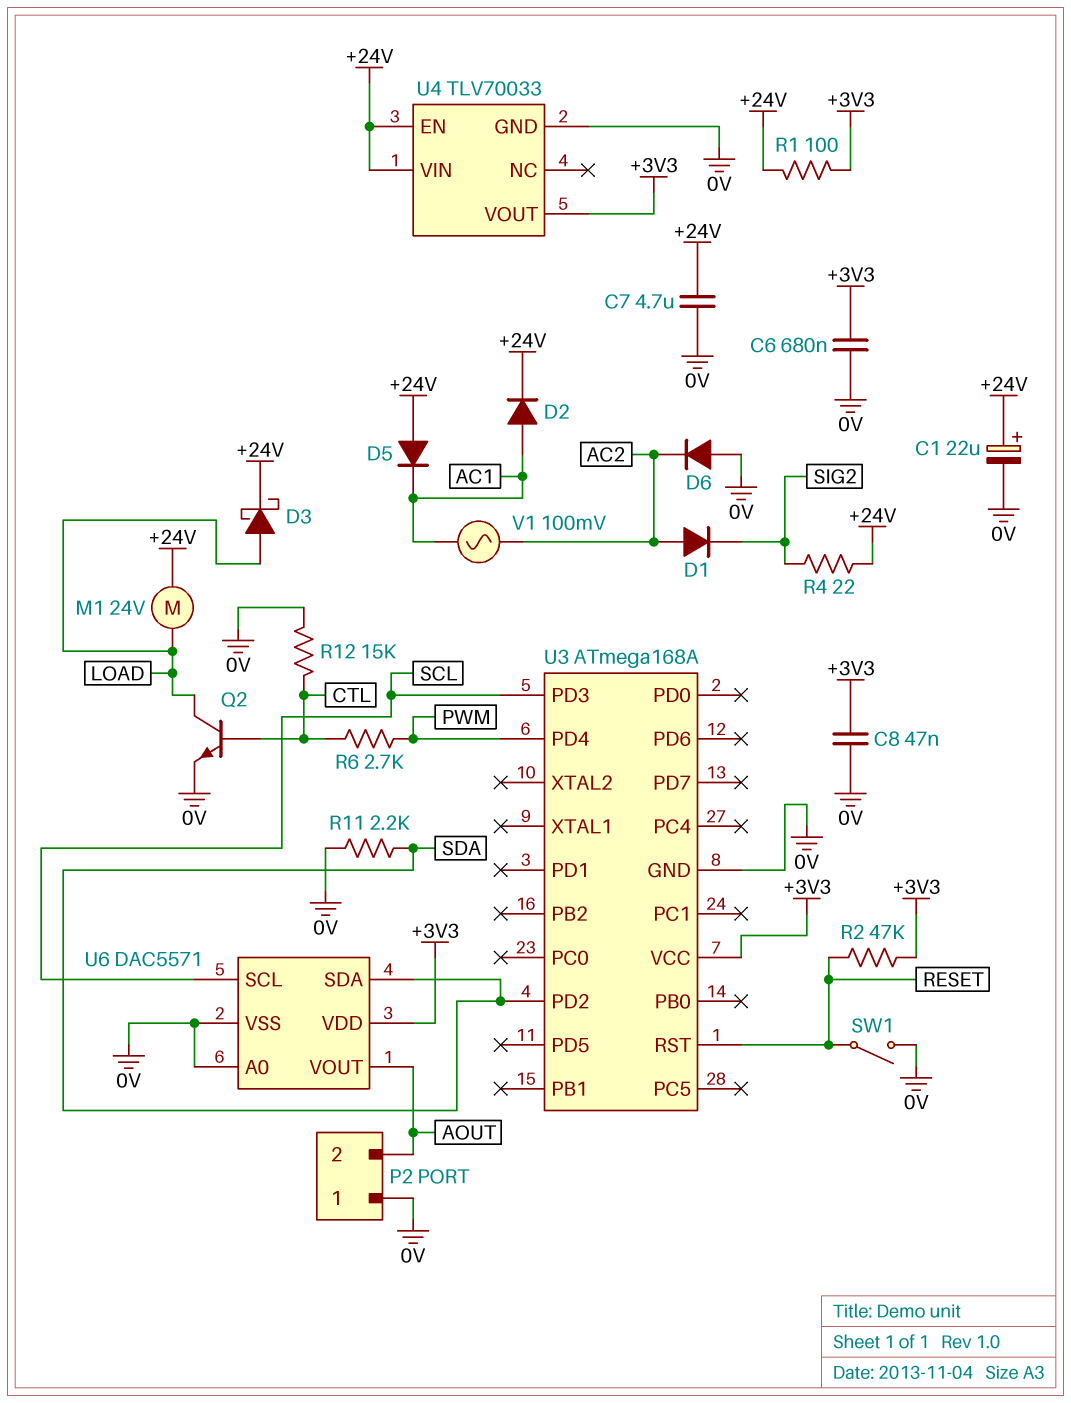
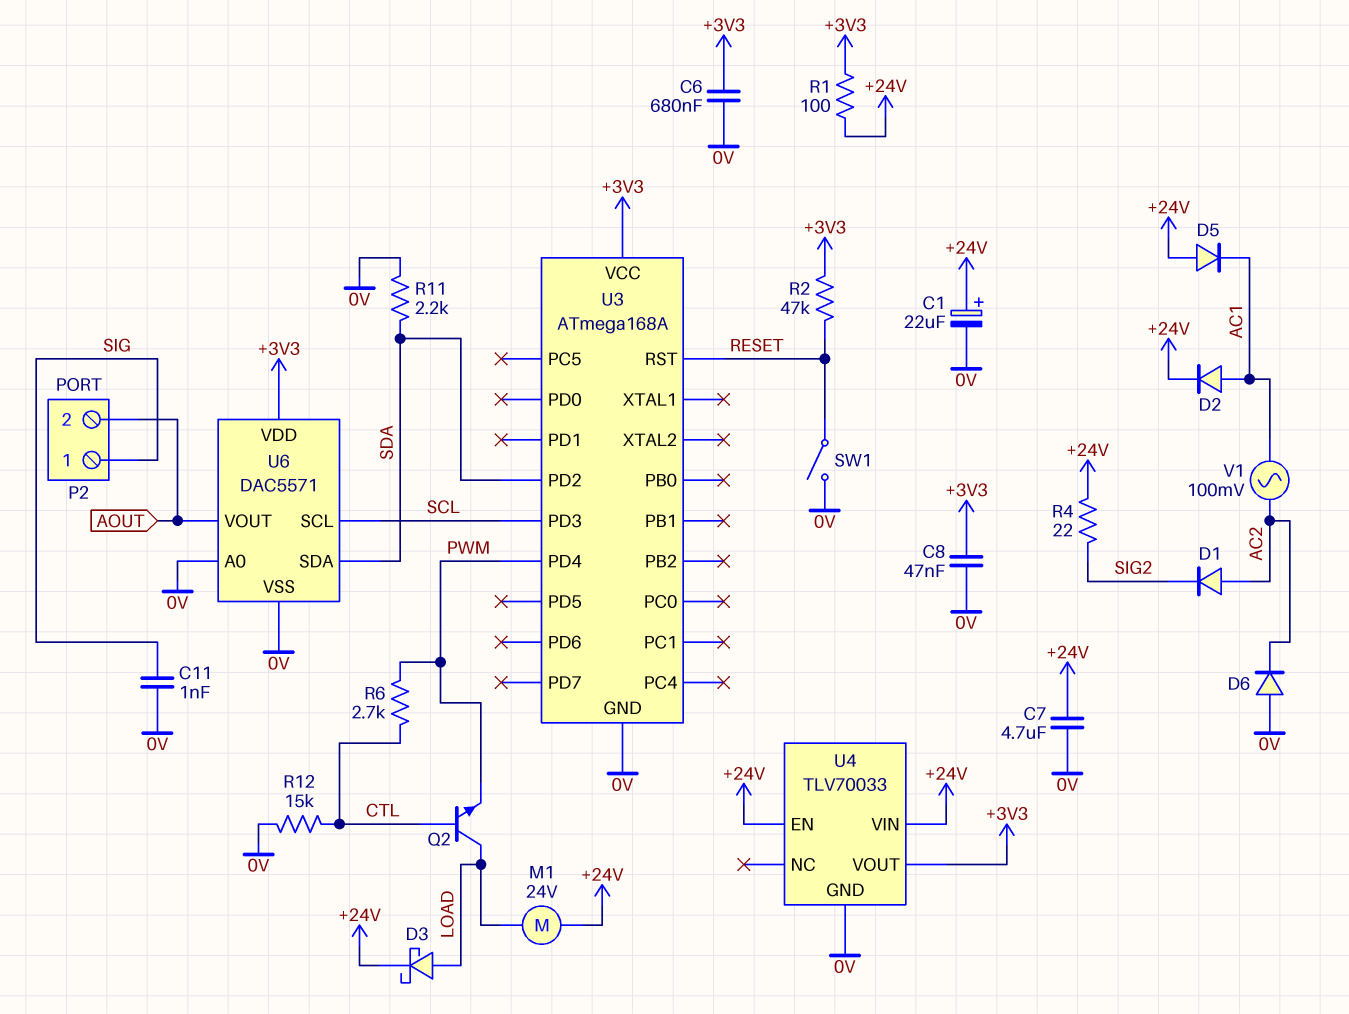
C11: none -> 1nF (0V, SIG)
P2 pin 1: 0V -> SIG
Q2: NPN (B CTL, C LOAD, E 0V) -> NPN (B CTL, C LOAD, E PWM)

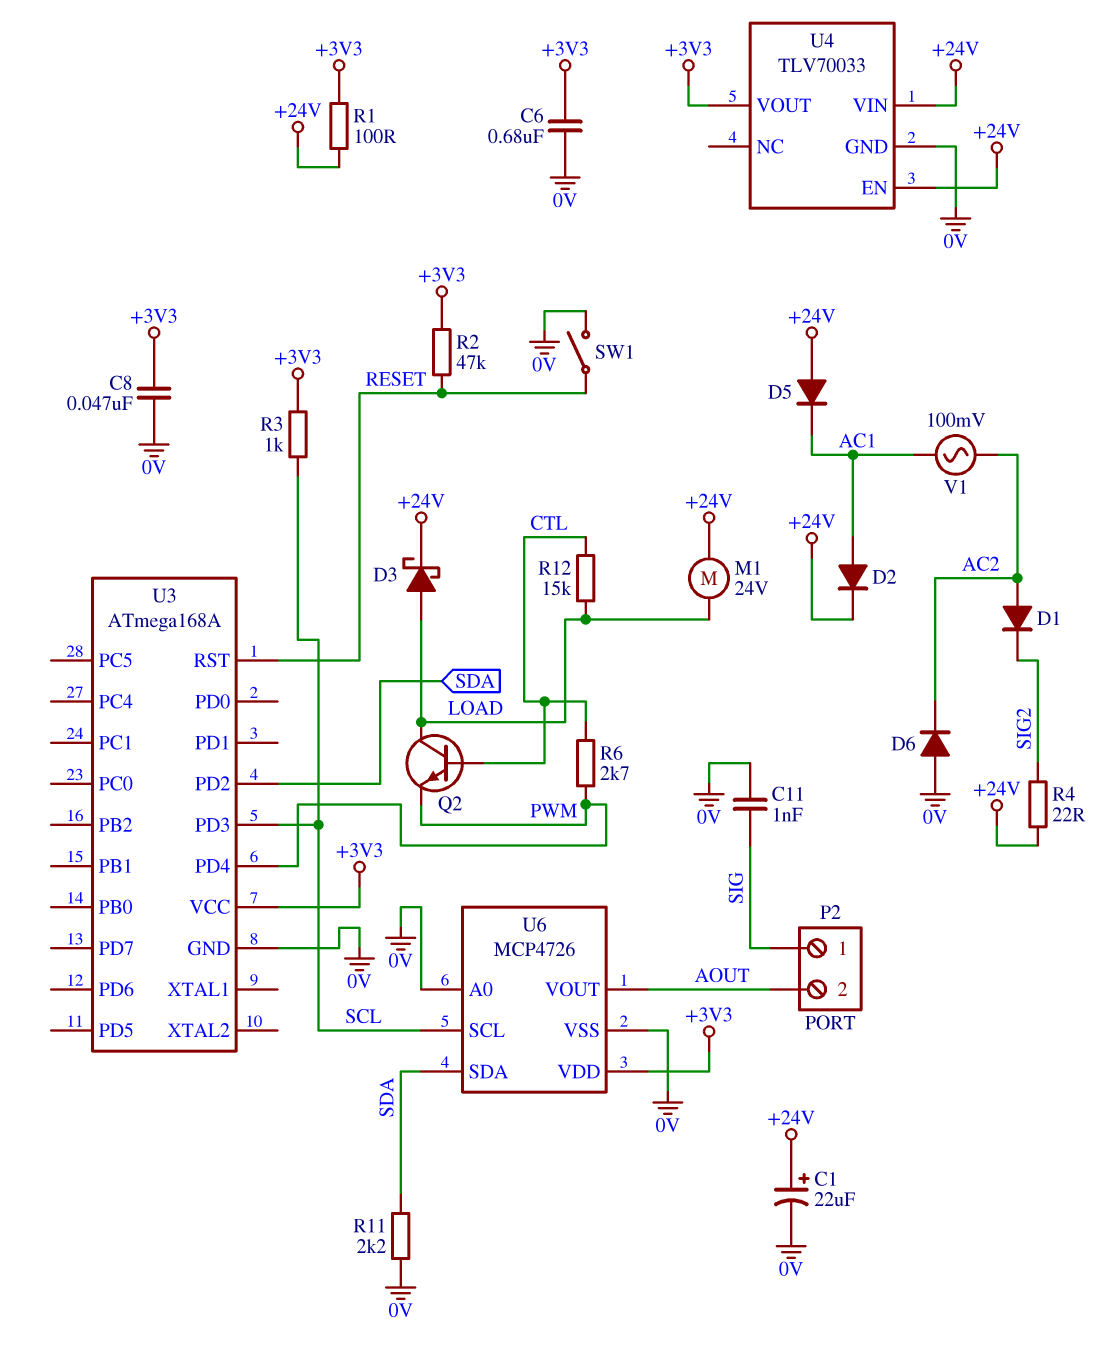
C7: 4.7uF (+24V, 0V) -> none
R3: none -> 1k (+3V3, SCL)
R12: 15k (0V, CTL) -> 15k (CTL, LOAD)
U6: DAC5571 -> MCP4726

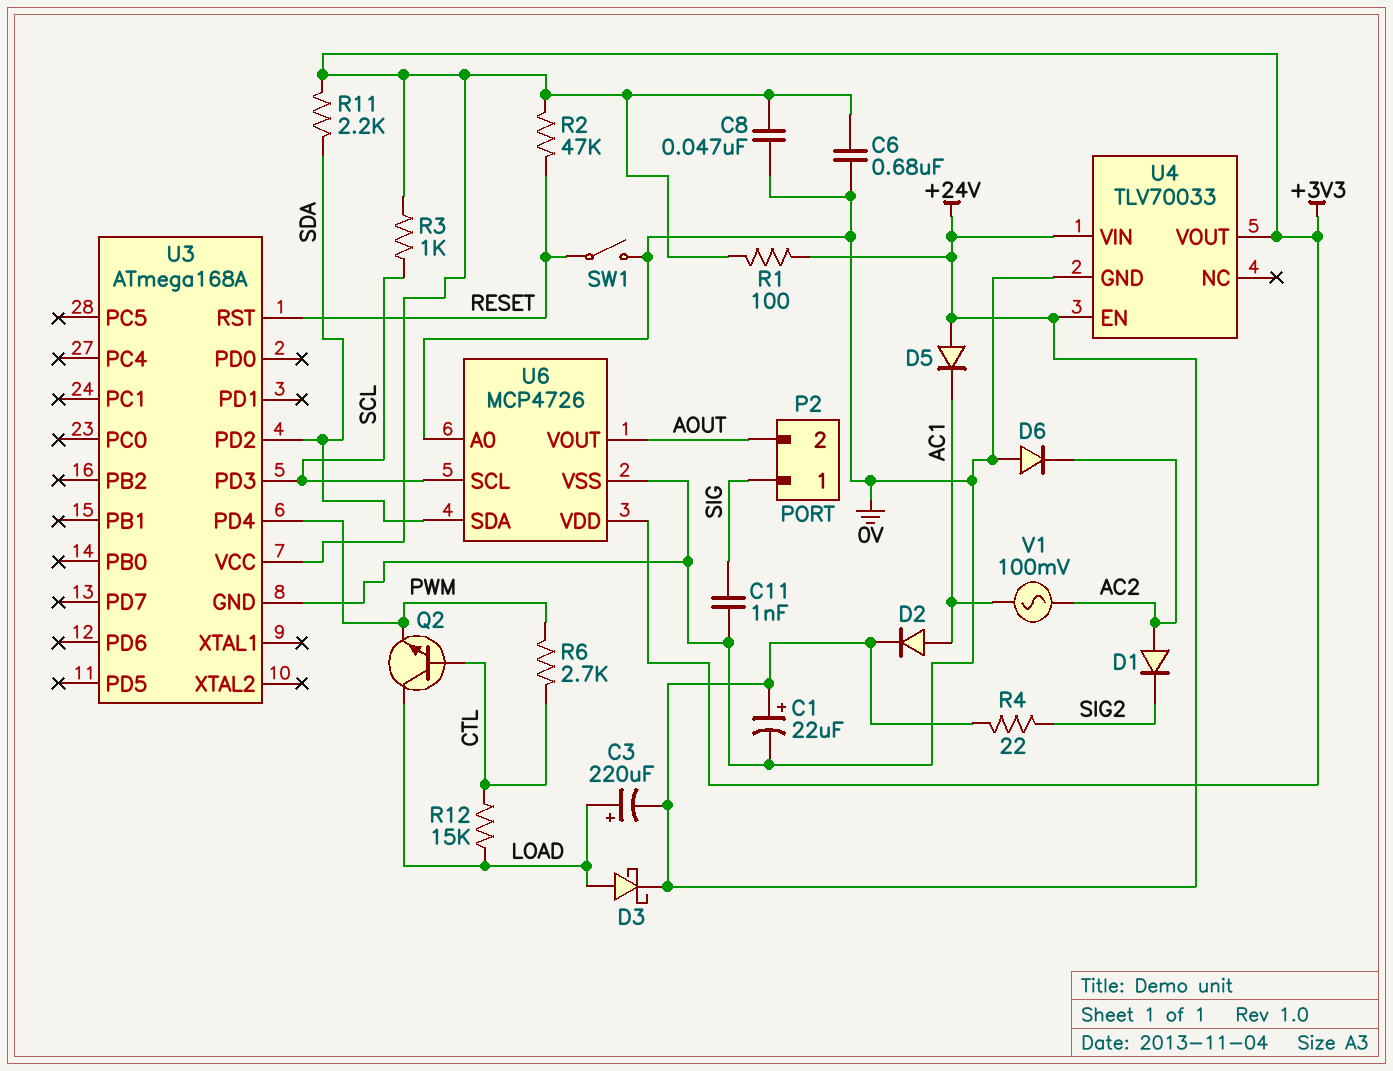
C3: none -> 220uF (plus LOAD, minus +24V)
M1: motor 24V (+24V, LOAD) -> none
R11: 2.2k (0V, SDA) -> 2.2k (+3V3, SDA)

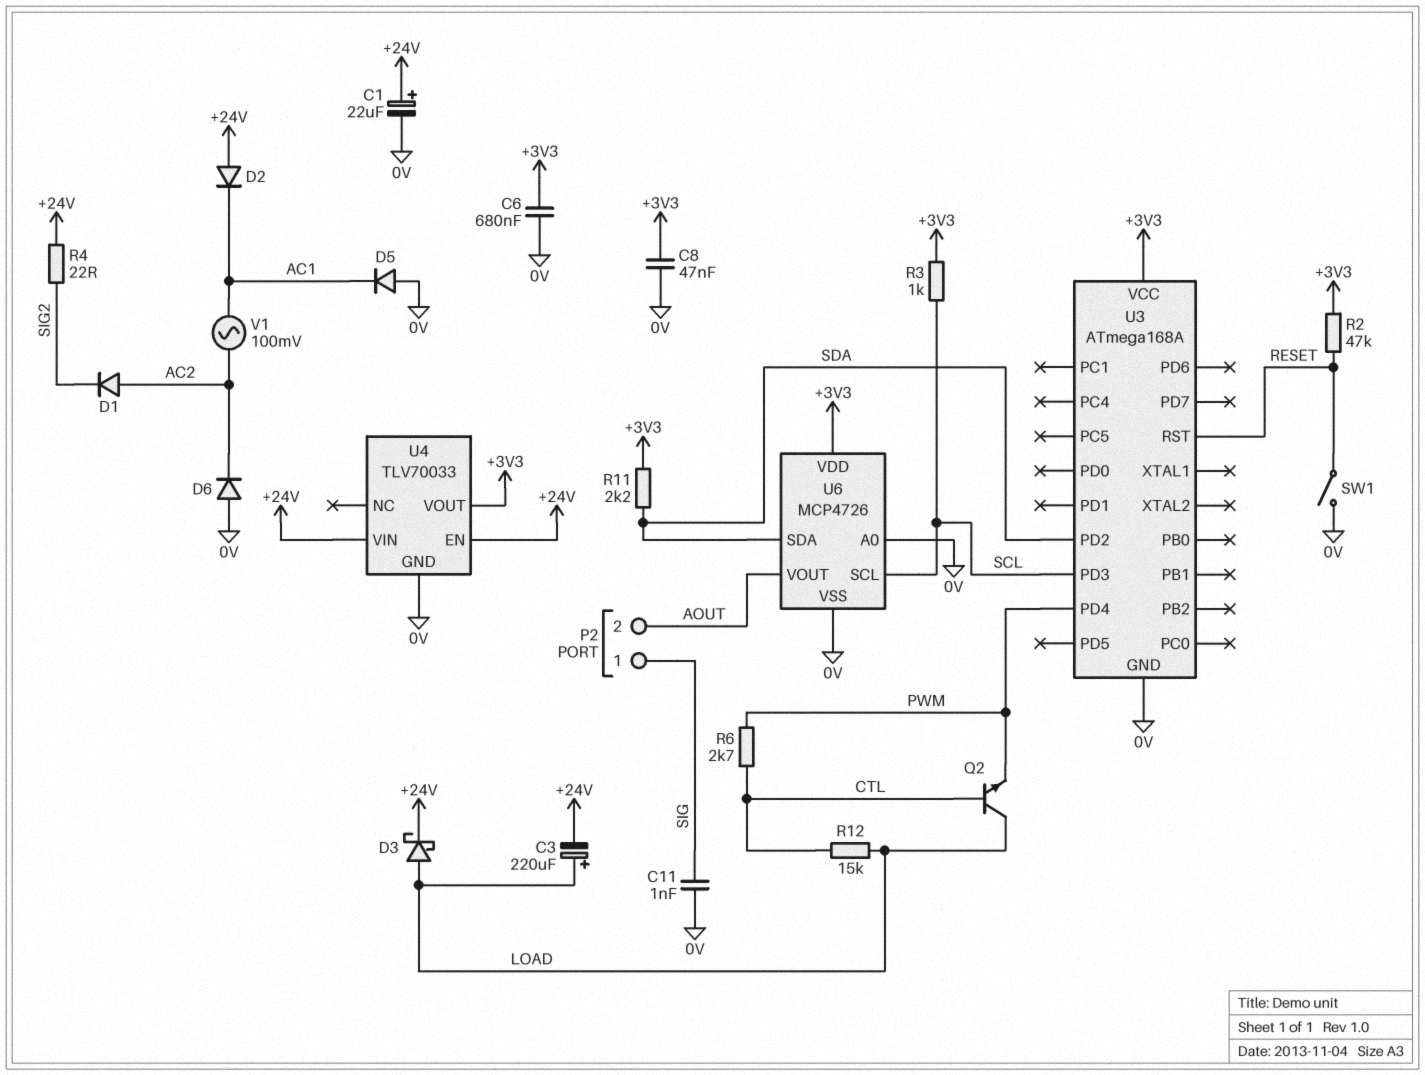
D2: diode (A AC1, K +24V) -> diode (A +24V, K AC1)
D5: diode (A +24V, K AC1) -> diode (A 0V, K AC1)
R1: 100 (+3V3, +24V) -> none

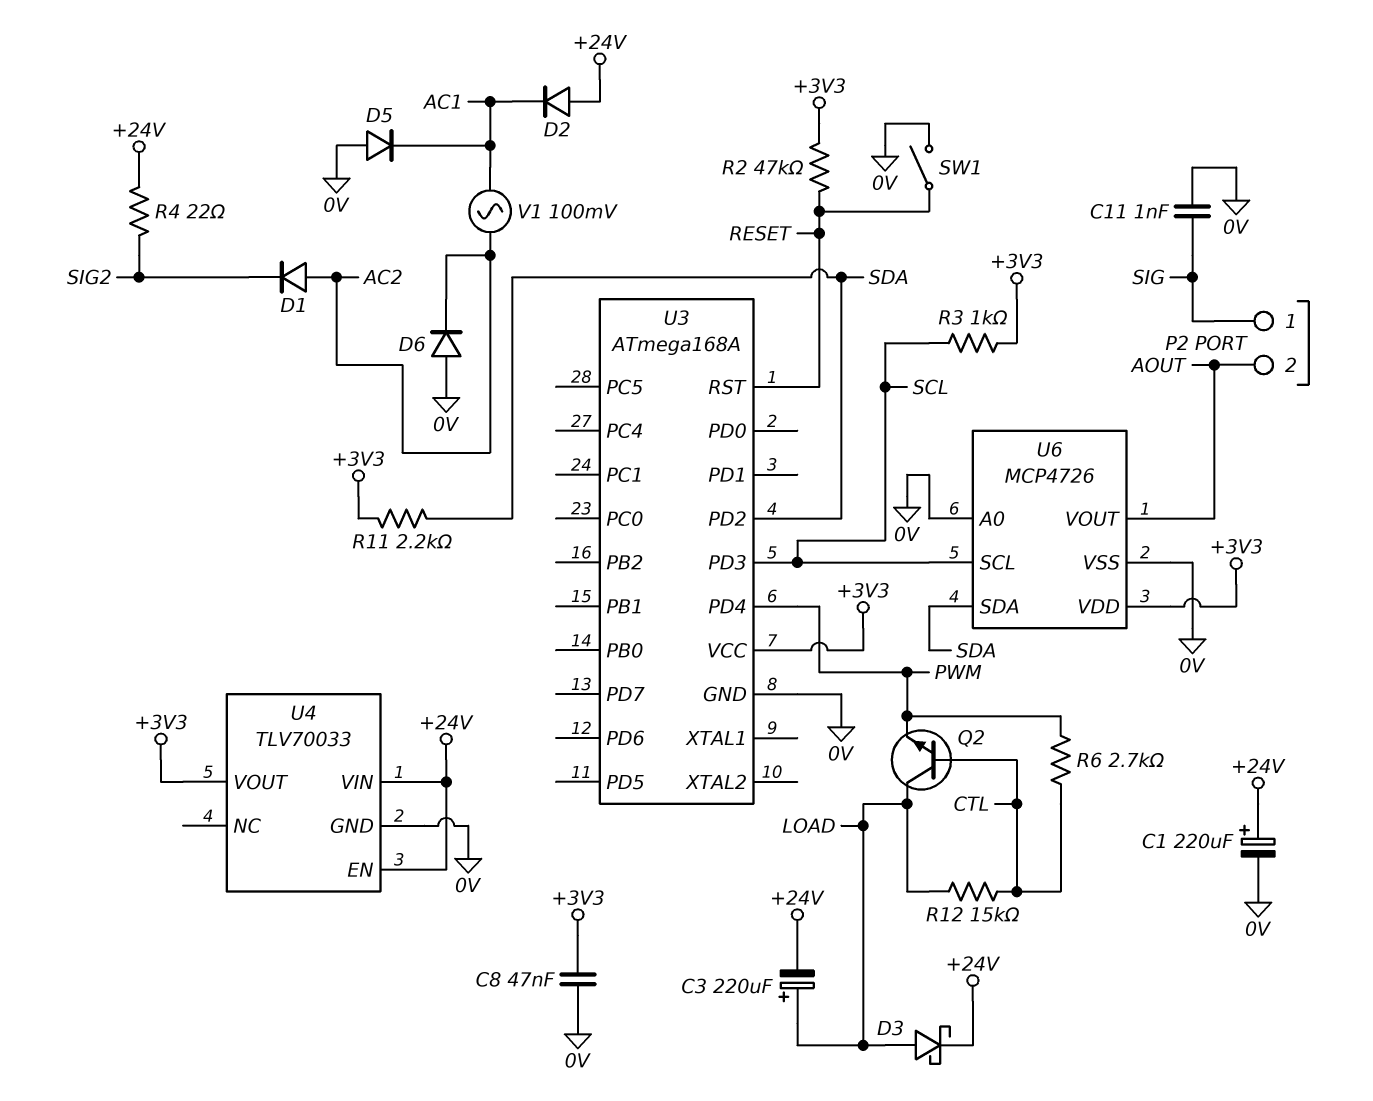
C1: 22uF (plus +24V, minus 0V) -> 220uF (plus +24V, minus 0V)
C6: 680nF (+3V3, 0V) -> none

